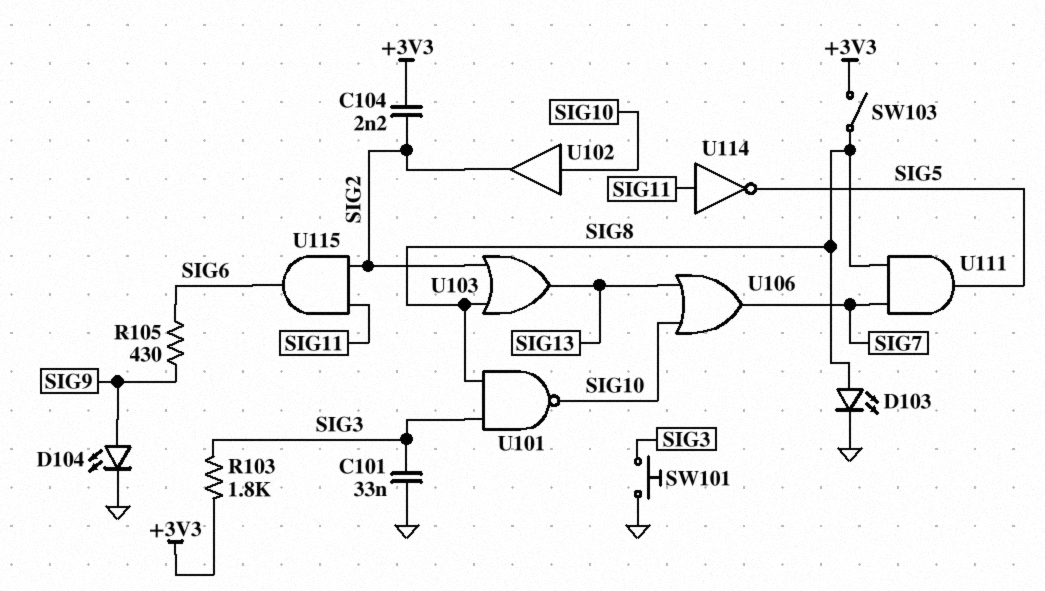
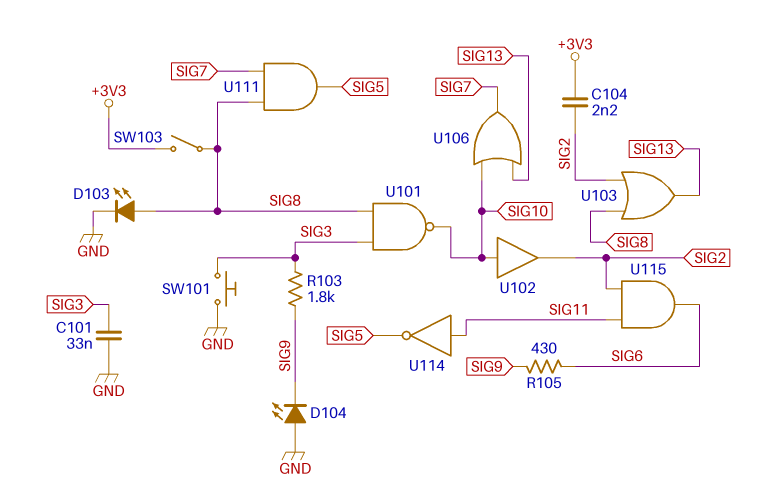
D104: LED (A SIG9, K GND) -> LED (A GND, K SIG9)
R103: 1.8k (+3V3, SIG3) -> 1.8k (SIG3, SIG9)

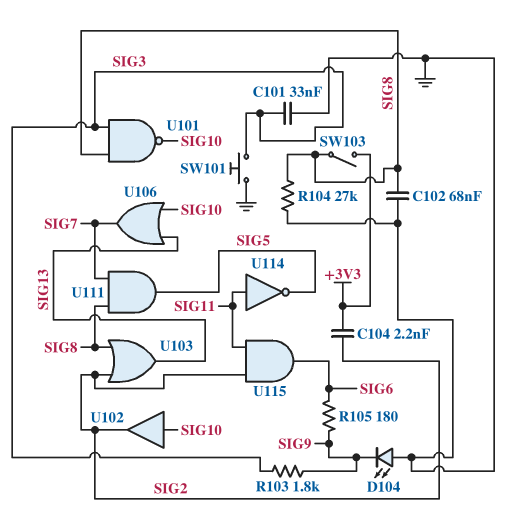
C102: none -> 68nF (GND, SIG8)
D103: LED (A SIG8, K GND) -> none
R104: none -> 27k (GND, SIG8)
R105: 430 (SIG6, SIG9) -> 180 (SIG6, SIG9)

